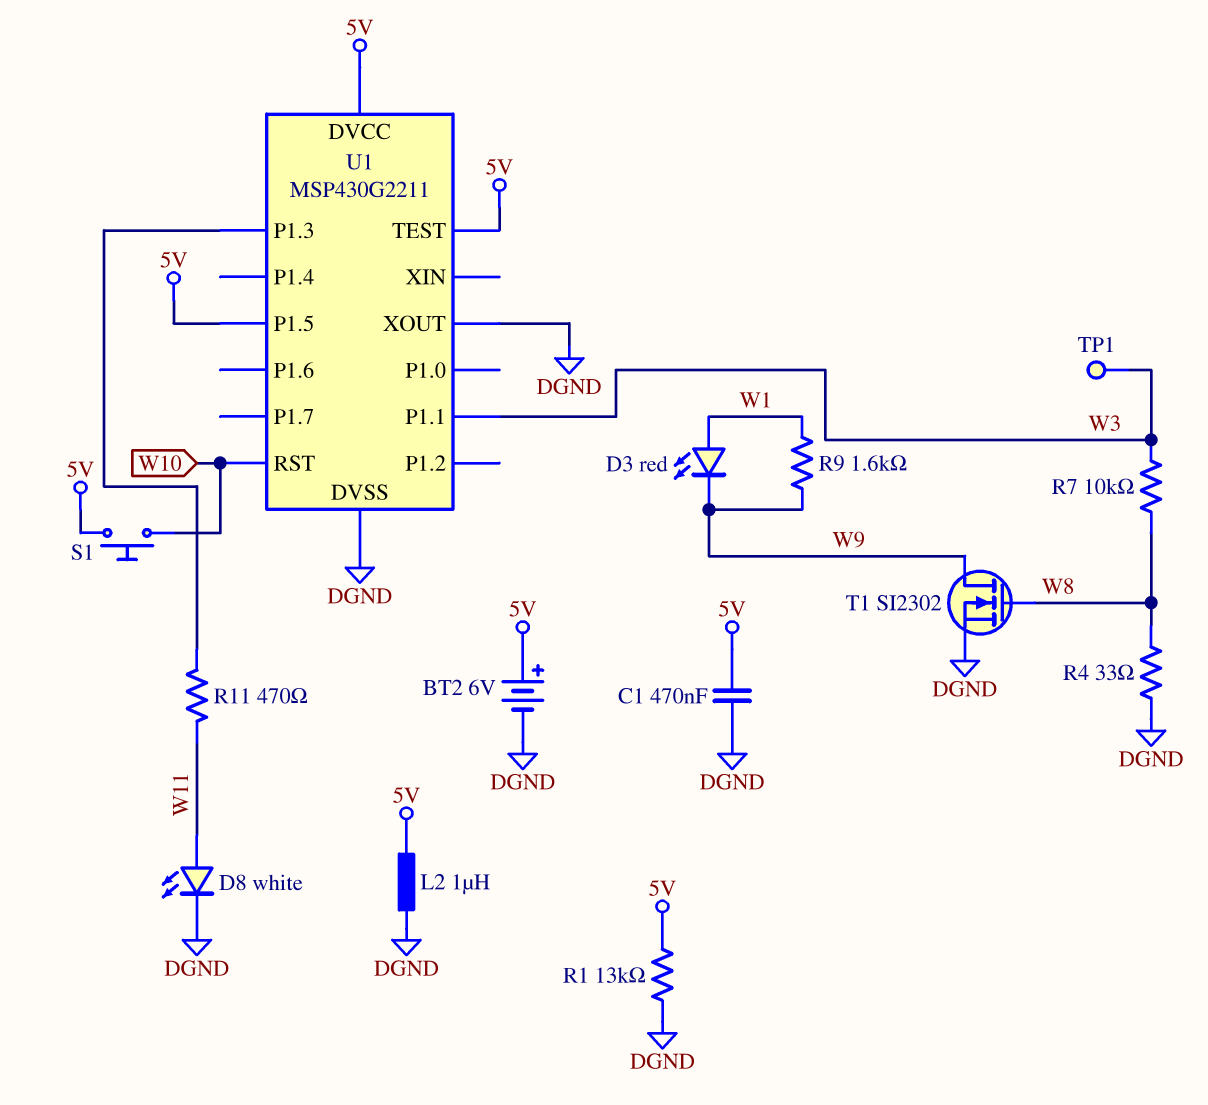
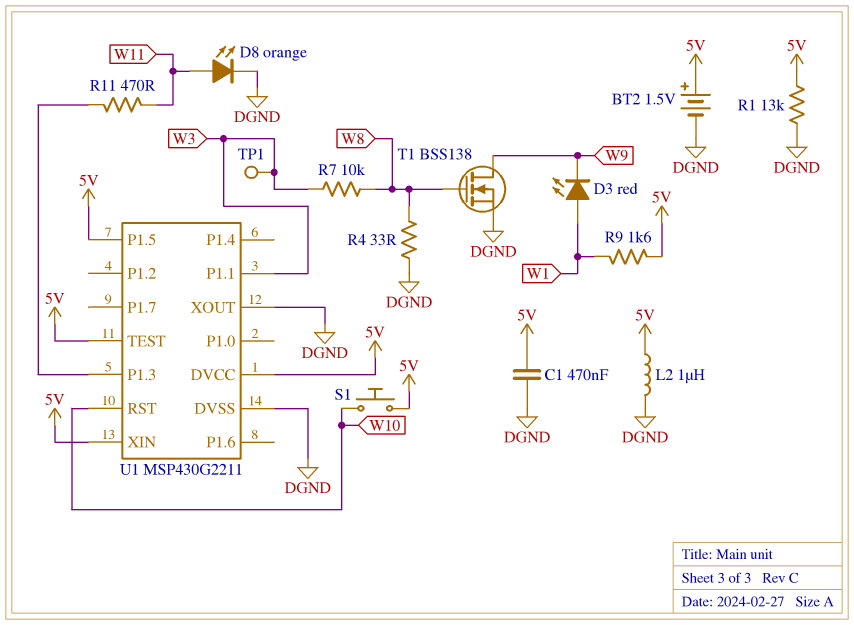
BT2: 6V (plus 5V, minus DGND) -> 1.5V (plus 5V, minus DGND)
D8: LED white (A W11, K DGND) -> LED orange (A W11, K DGND)
R9: 1.6k (W1, W9) -> 1.6k (5V, W1)
T1: NMOS SI2302 (G W8, D W9, S DGND) -> NMOS BSS138 (G W8, D W9, S DGND)
U1 pin XIN: none -> 5V

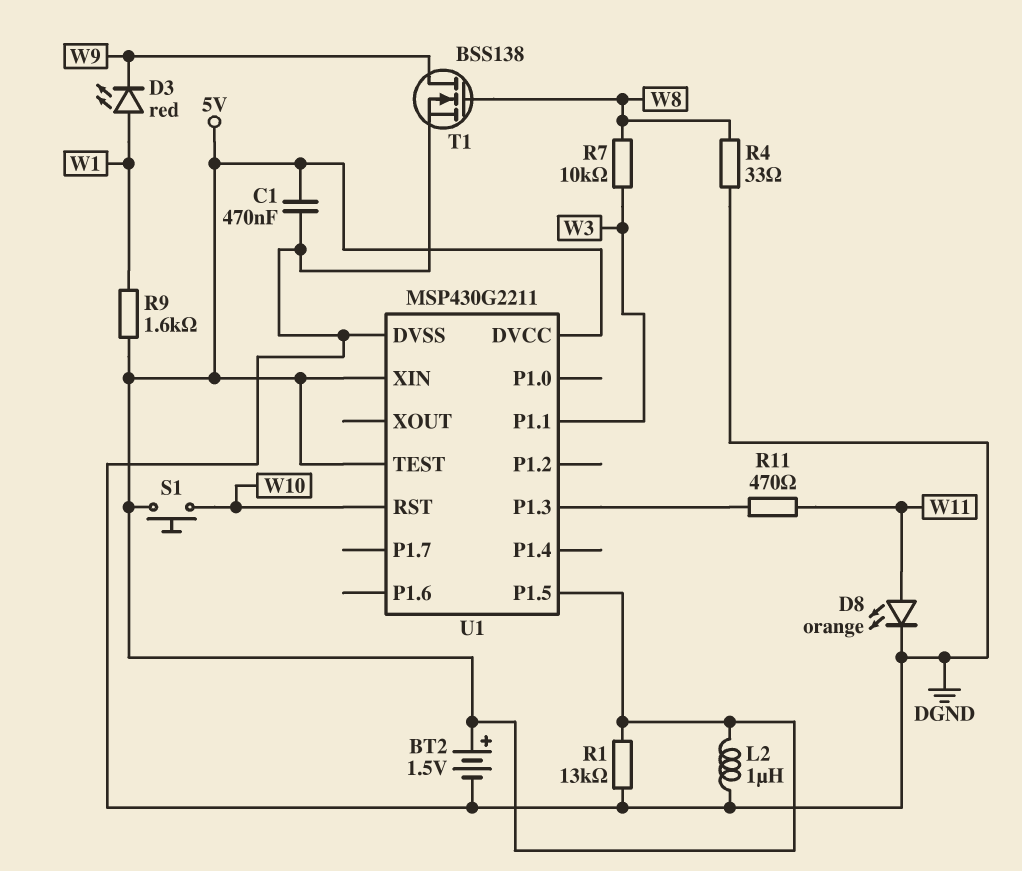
TP1: test point (W3) -> none
U1 pin XOUT: DGND -> none

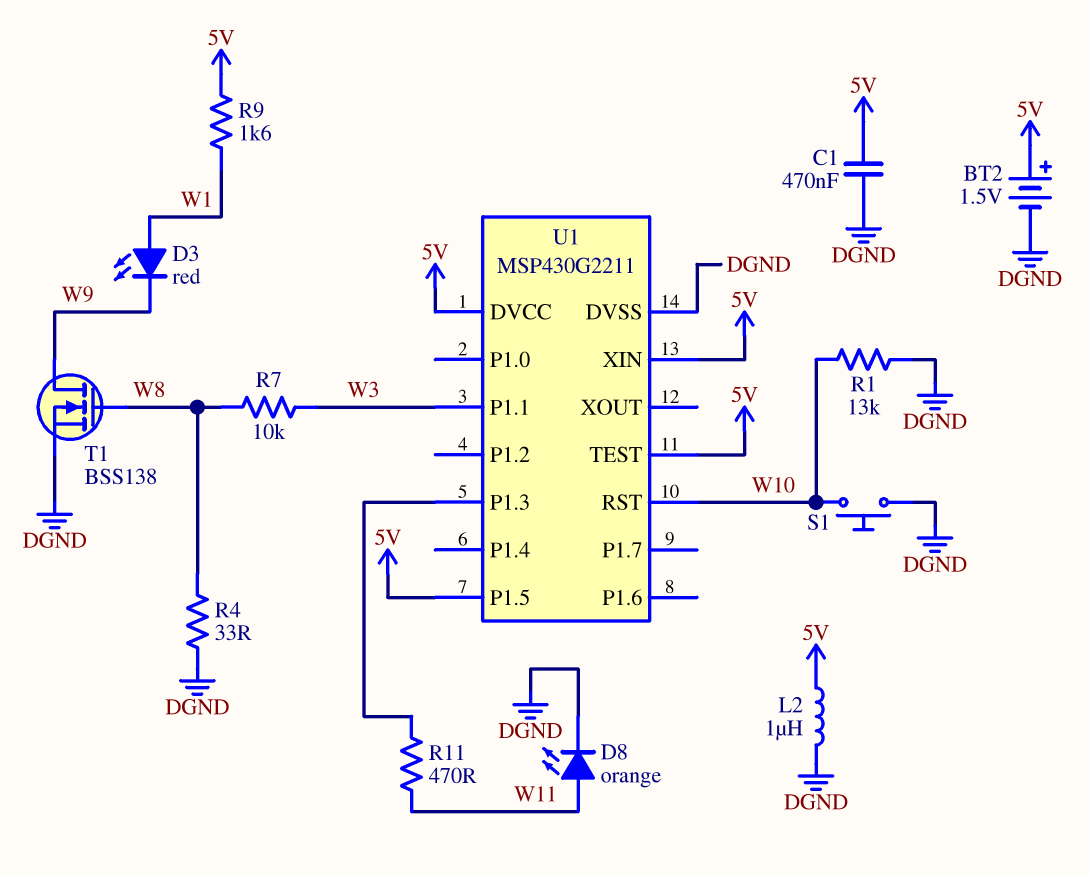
R1: 13k (5V, DGND) -> 13k (DGND, W10)
S1: button (5V, W10) -> button (DGND, W10)

